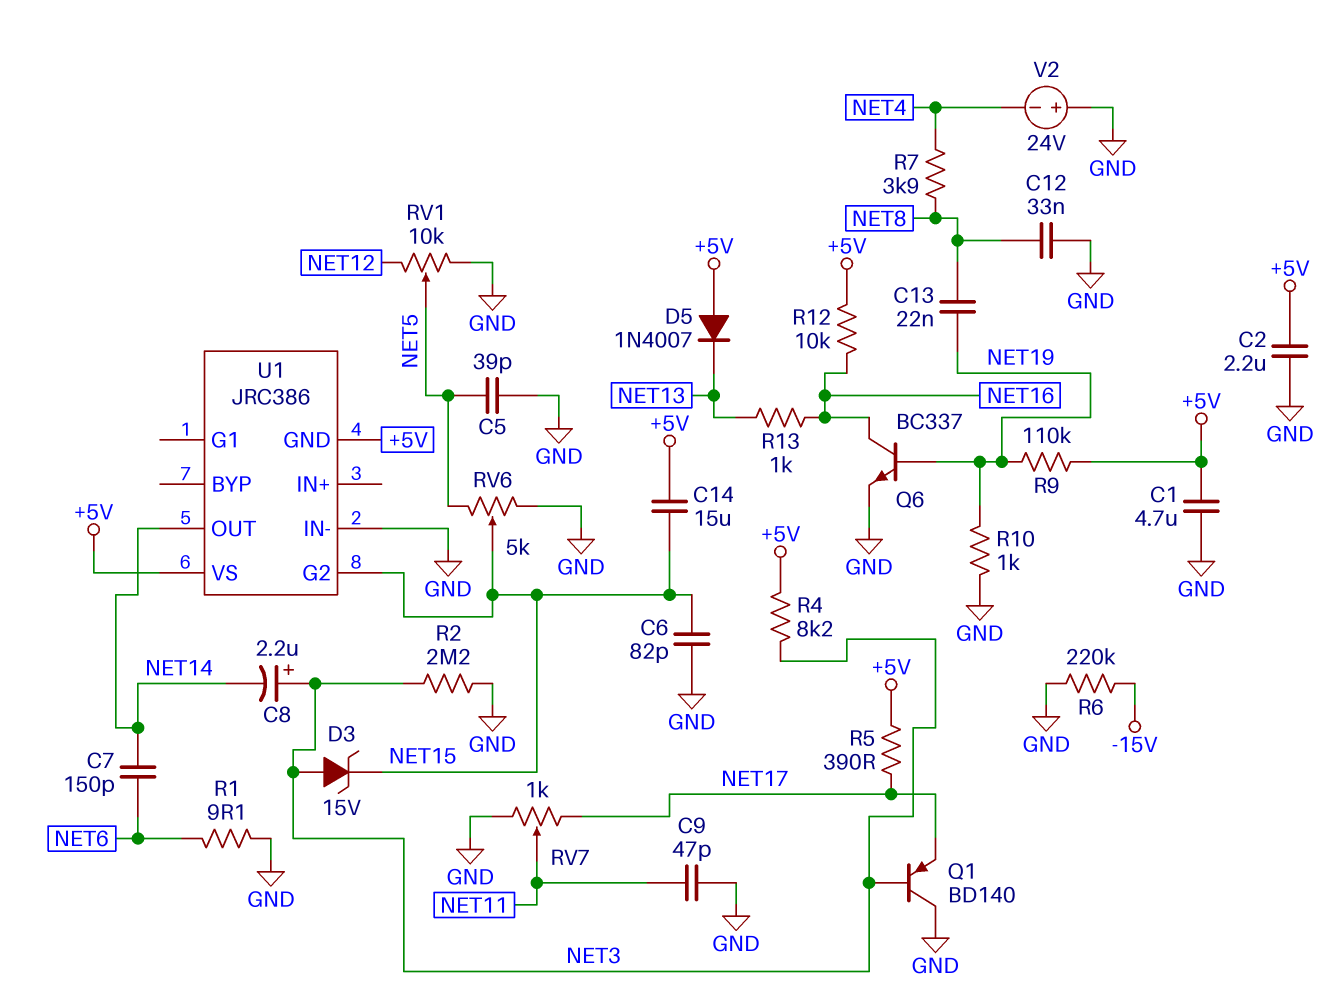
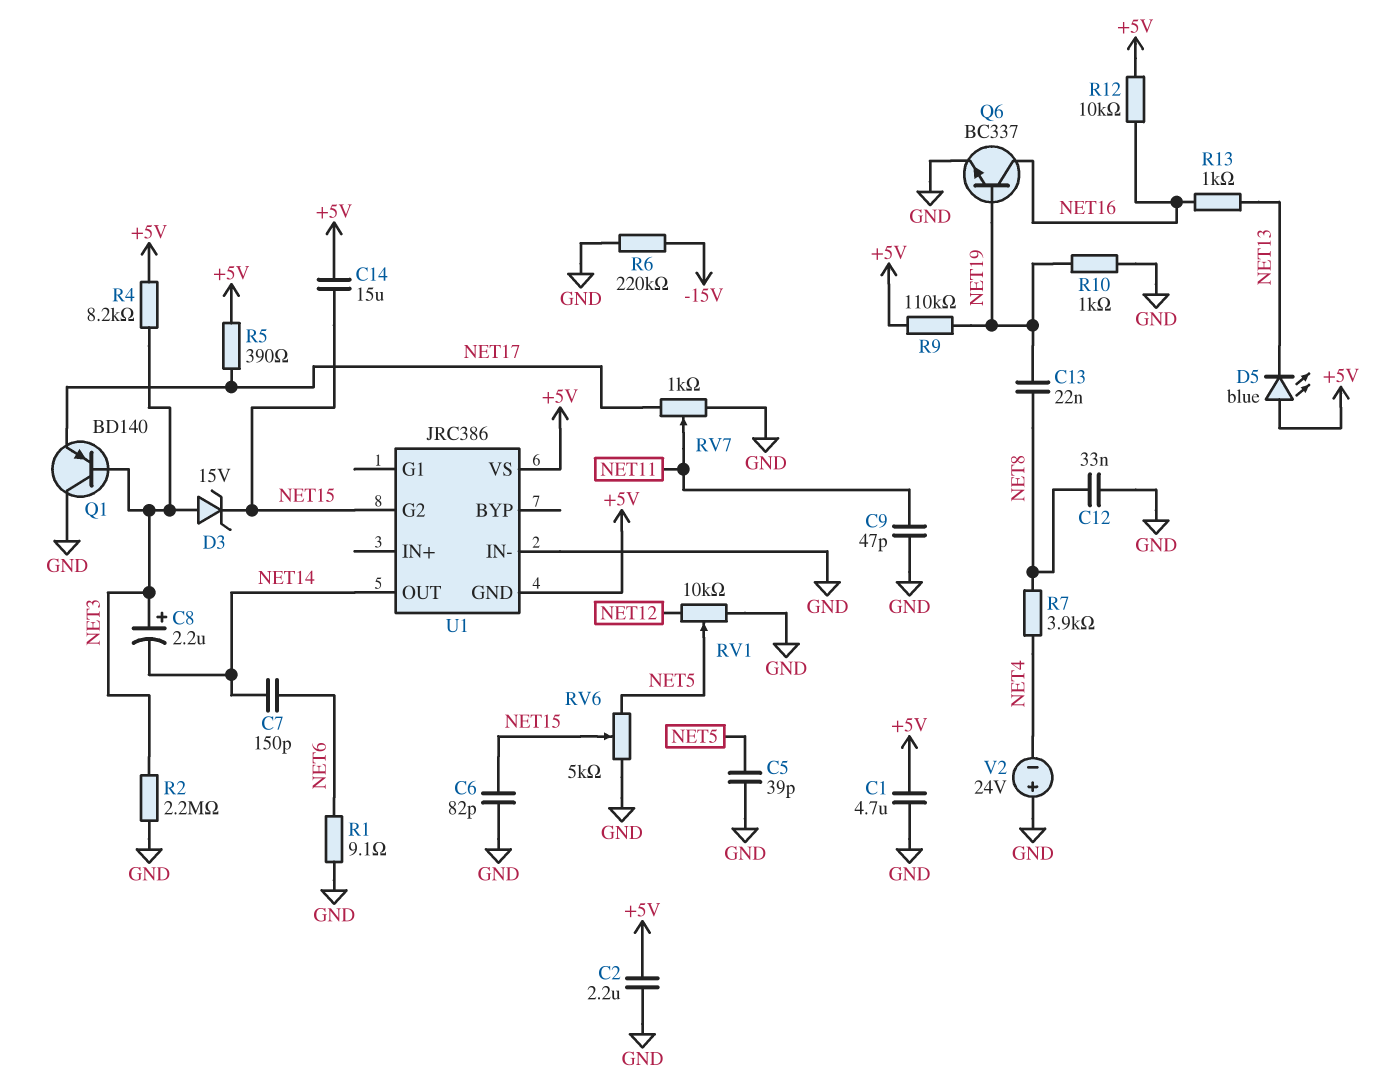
D5: diode 1N4007 (A +5V, K NET13) -> LED blue (A +5V, K NET13)

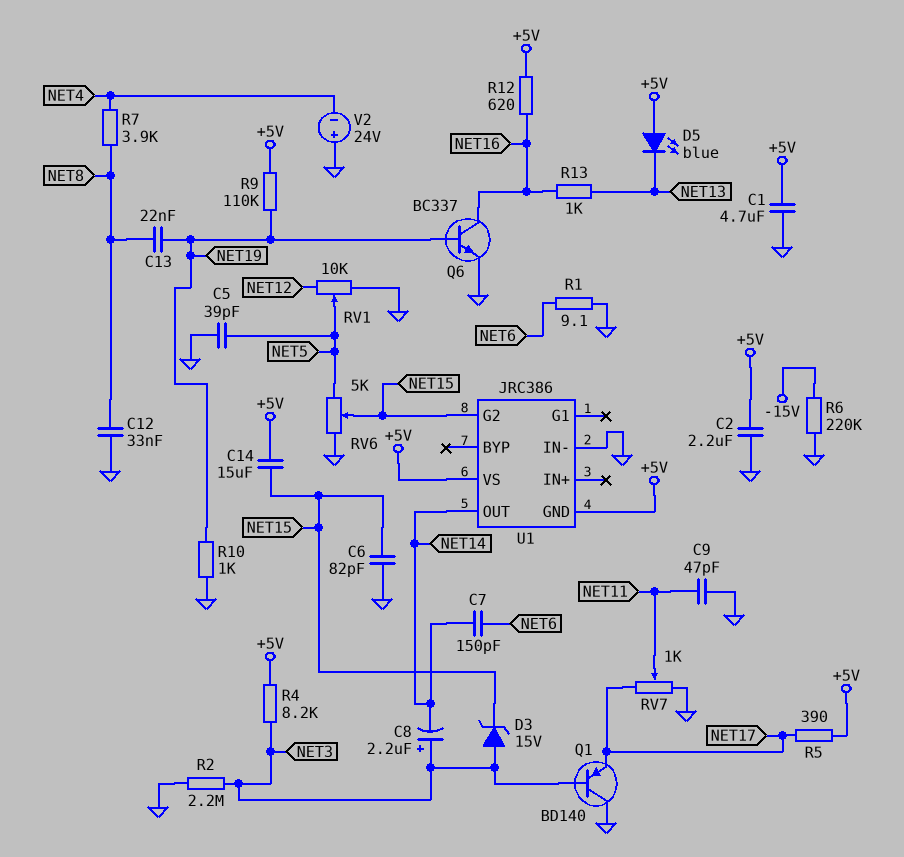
R12: 10k (+5V, NET16) -> 620 (+5V, NET16)

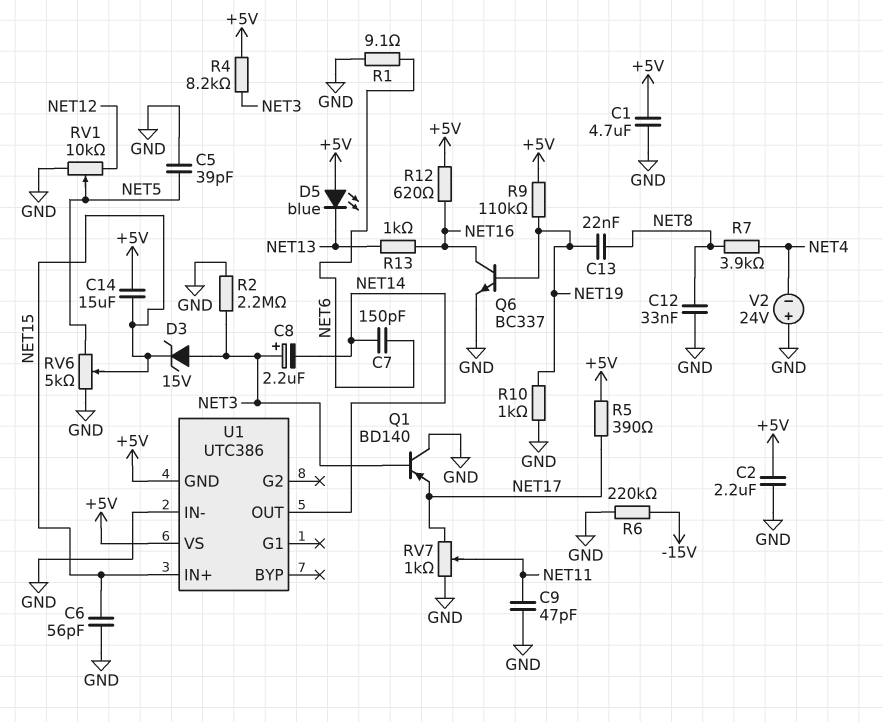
C6: 82pF (GND, NET15) -> 56pF (GND, NET15)
U1: JRC386 -> UTC386
U1 pin G2: NET15 -> none
U1 pin IN+: none -> NET15

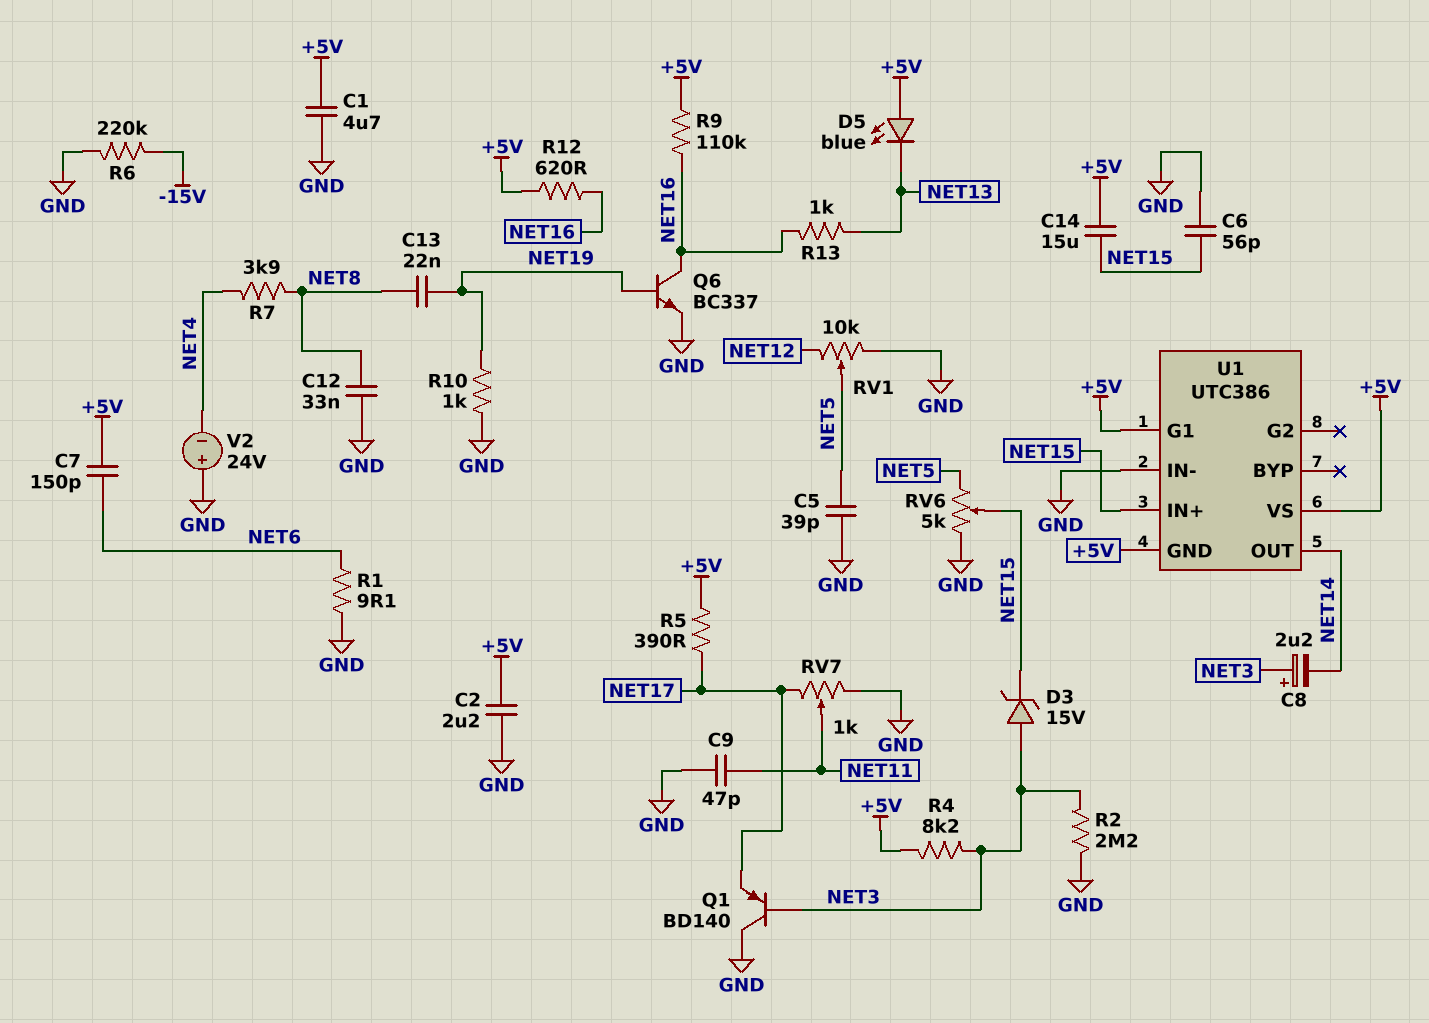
C7: 150pF (NET6, NET14) -> 150pF (+5V, NET6)
R9: 110k (+5V, NET19) -> 110k (+5V, NET16)
U1 pin G1: none -> +5V

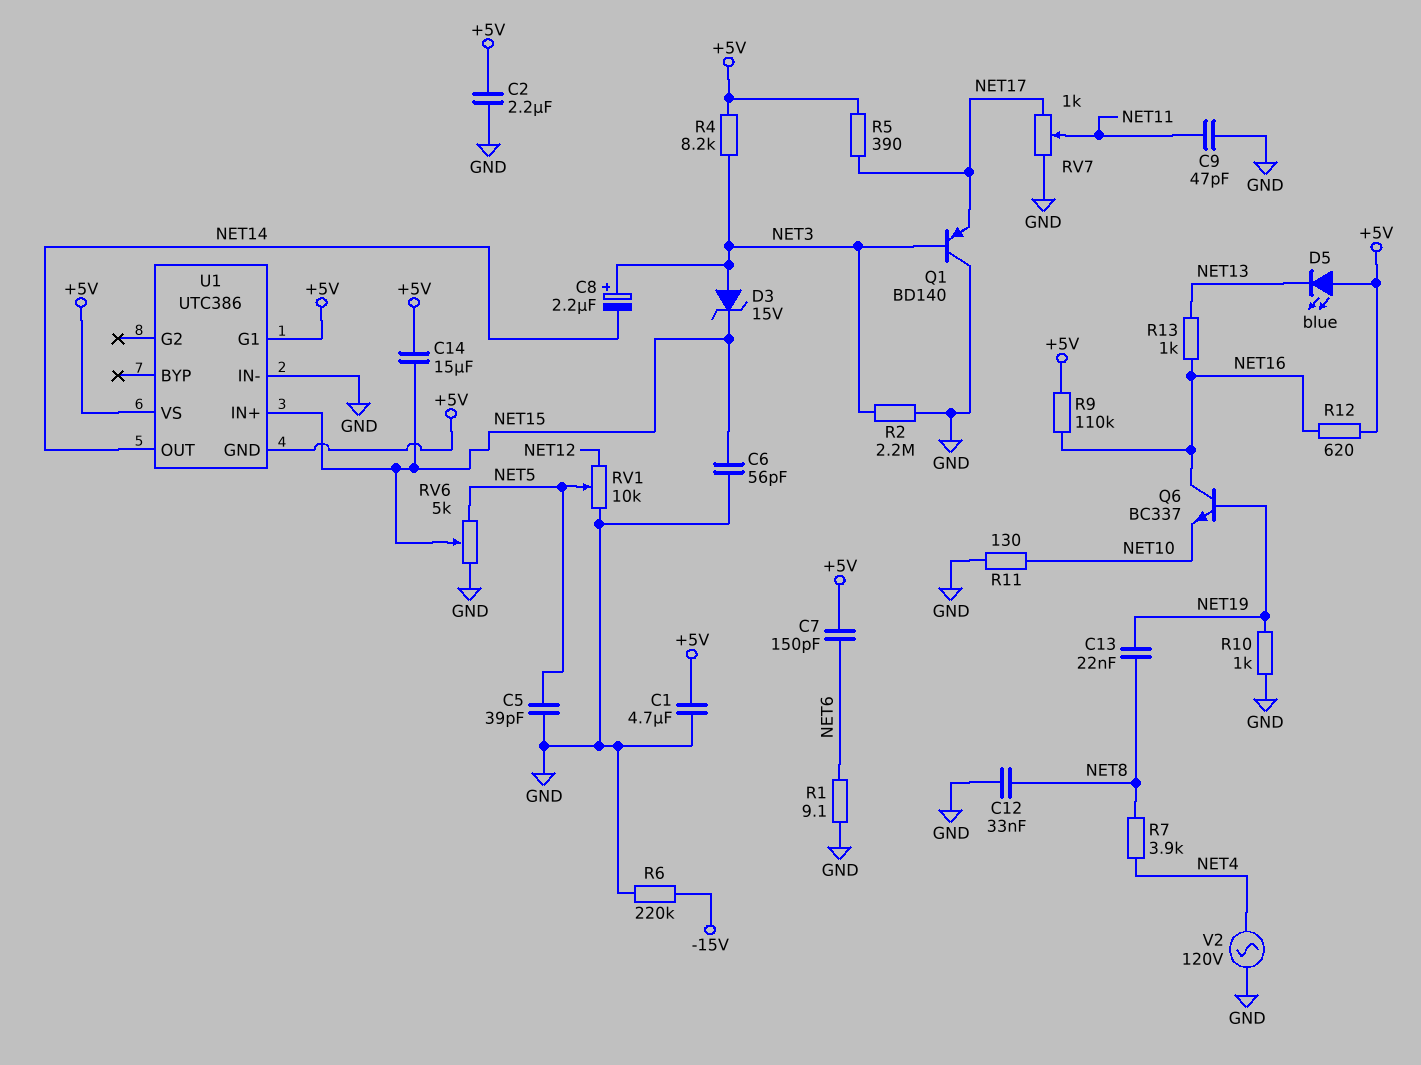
Q6: NPN BC337 (B NET19, C NET16, E GND) -> NPN BC337 (B NET19, C NET16, E NET10)
R11: none -> 130 (GND, NET10)
V2: 24V (plus GND, minus NET4) -> AC 120V (GND, NET4)

